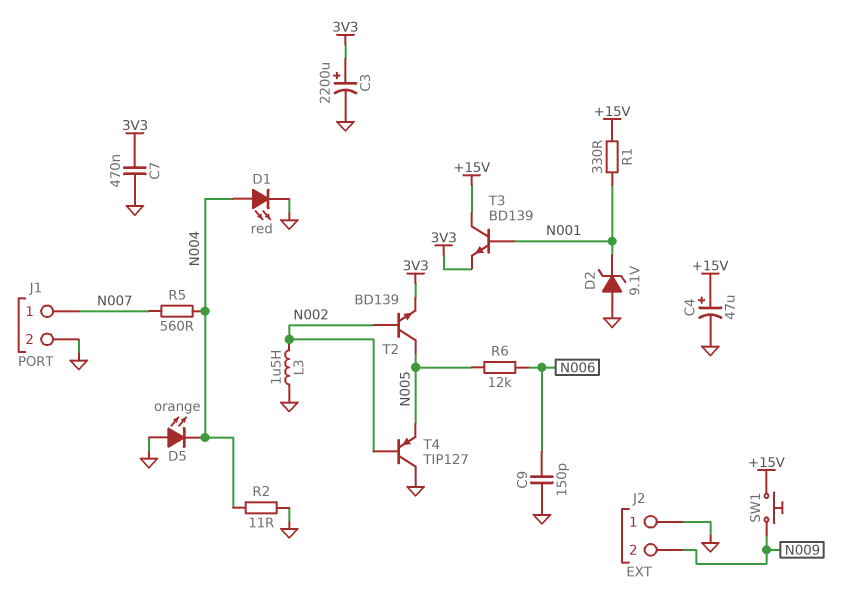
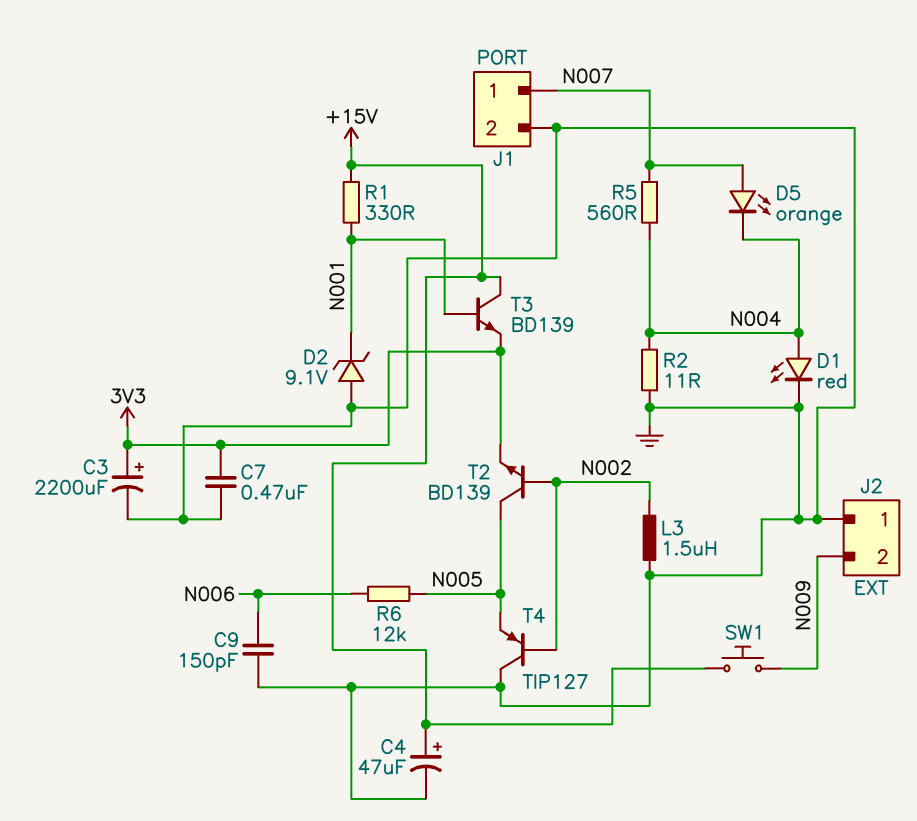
D5: LED orange (A GND, K N004) -> LED orange (A N007, K N004)

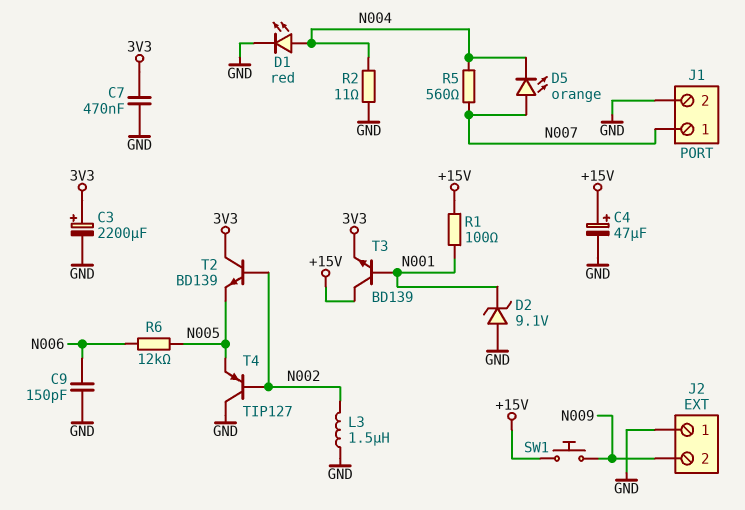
R1: 330 (+15V, N001) -> 100 (+15V, N001)
T2: NPN BD139 (B N002, C N005, E 3V3) -> NPN BD139 (B N002, C 3V3, E N005)

